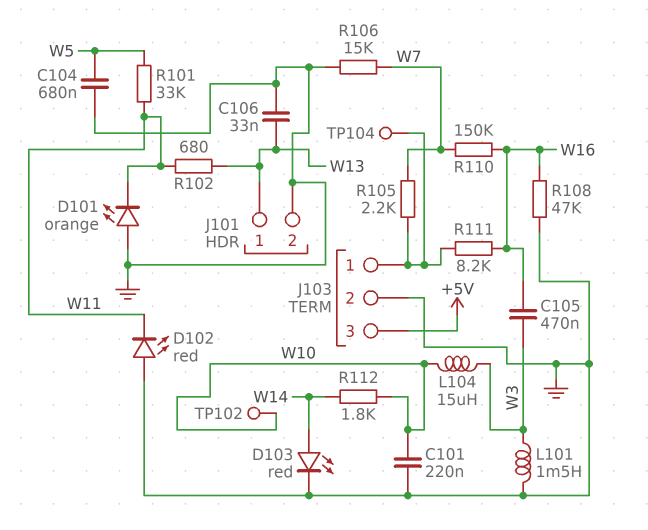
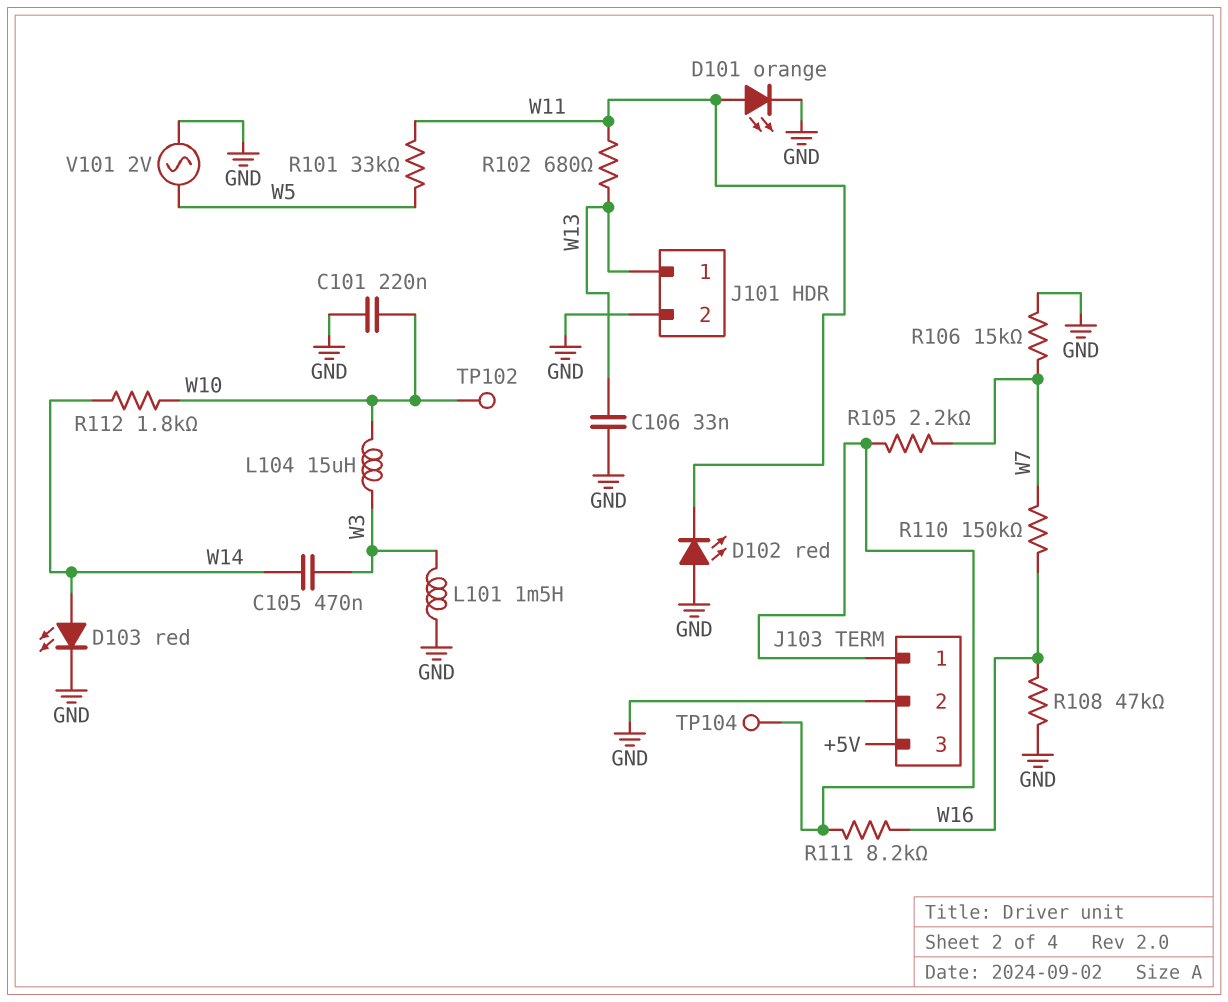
C104: 680nF (GND, W5) -> none
C105: 470nF (W3, W16) -> 470nF (W3, W14)
D101: LED orange (A GND, K W11) -> LED orange (A W11, K GND)
V101: none -> AC 2V (GND, W5)

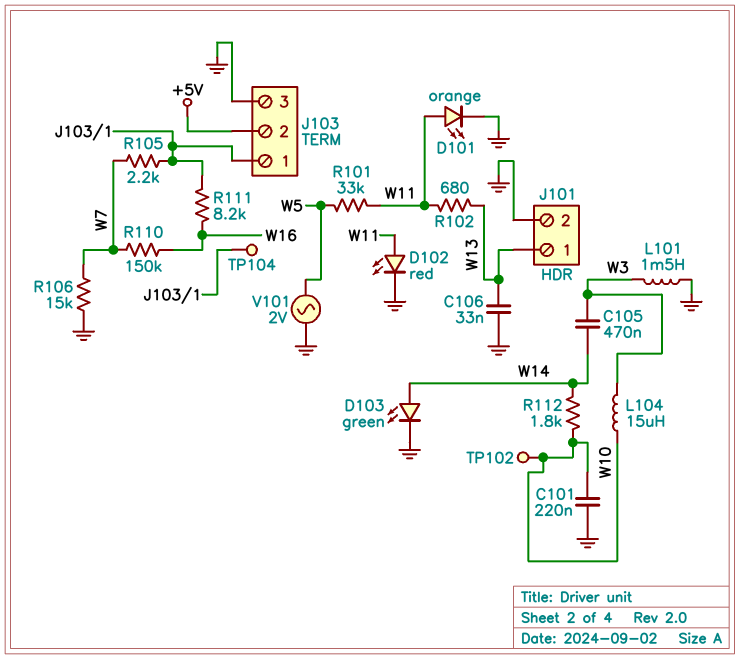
D102: LED red (A GND, K W11) -> LED red (A W11, K GND)
D103: LED red (A W14, K GND) -> LED green (A W14, K GND)
J103 pin 2: GND -> +5V
J103 pin 3: +5V -> GND
R108: 47k (GND, W16) -> none

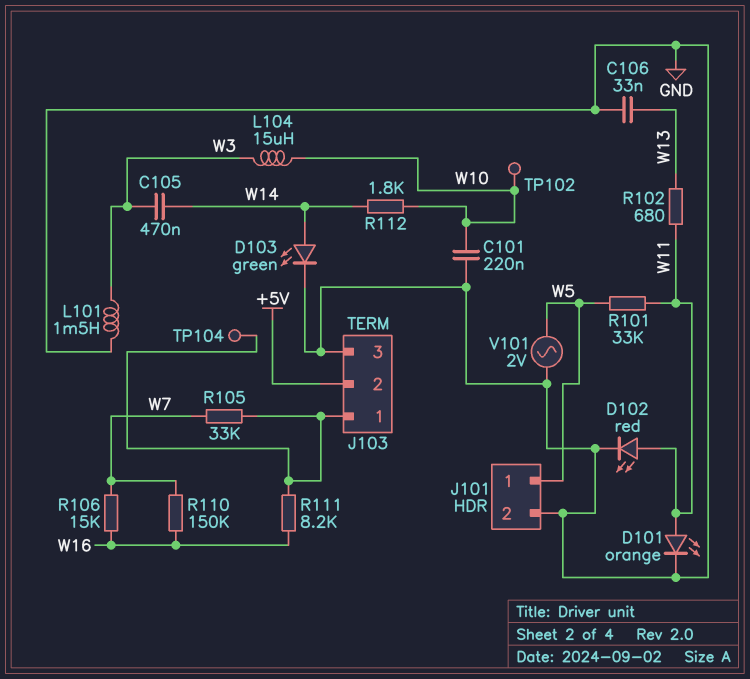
J101 pin 1: W13 -> W5
R105: 2.2k (J103/1, W7) -> 33k (J103/1, W7)
R106: 15k (GND, W7) -> 15k (W7, W16)

